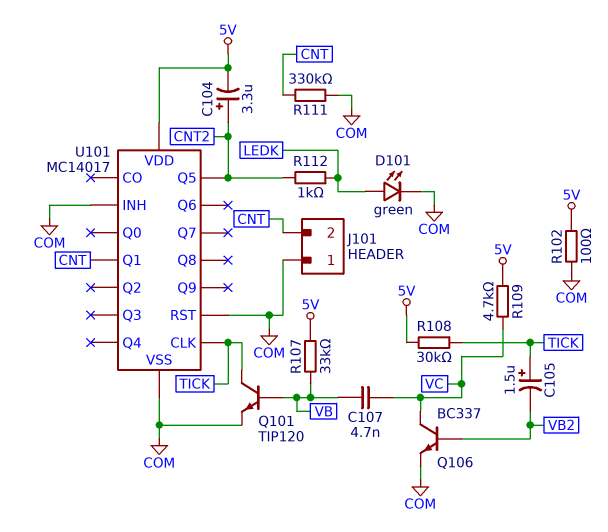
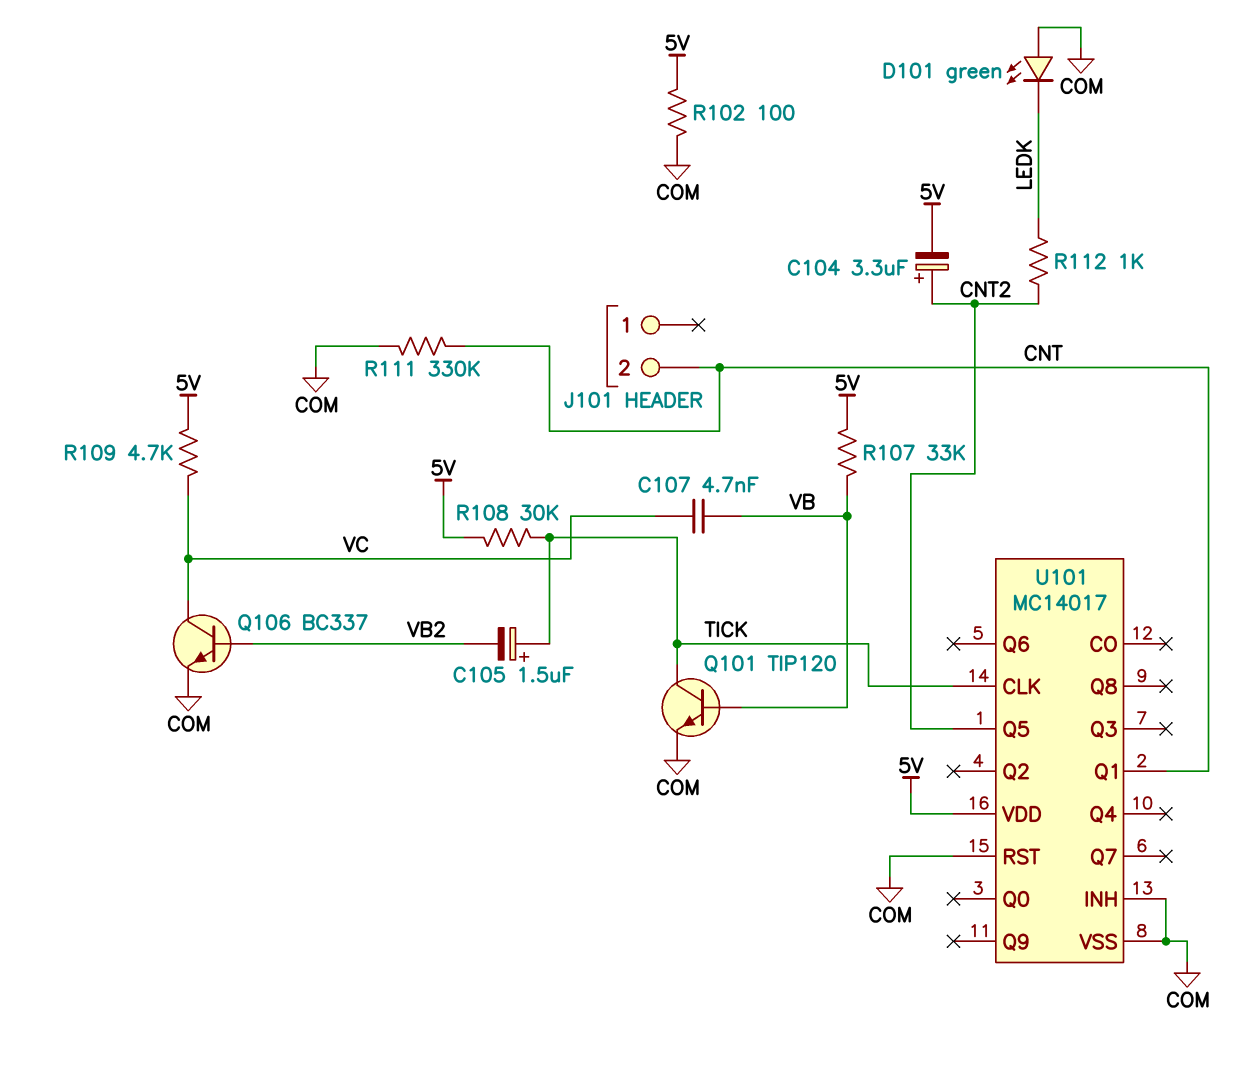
D101: LED green (A LEDK, K COM) -> LED green (A COM, K LEDK)
J101 pin 1: COM -> none

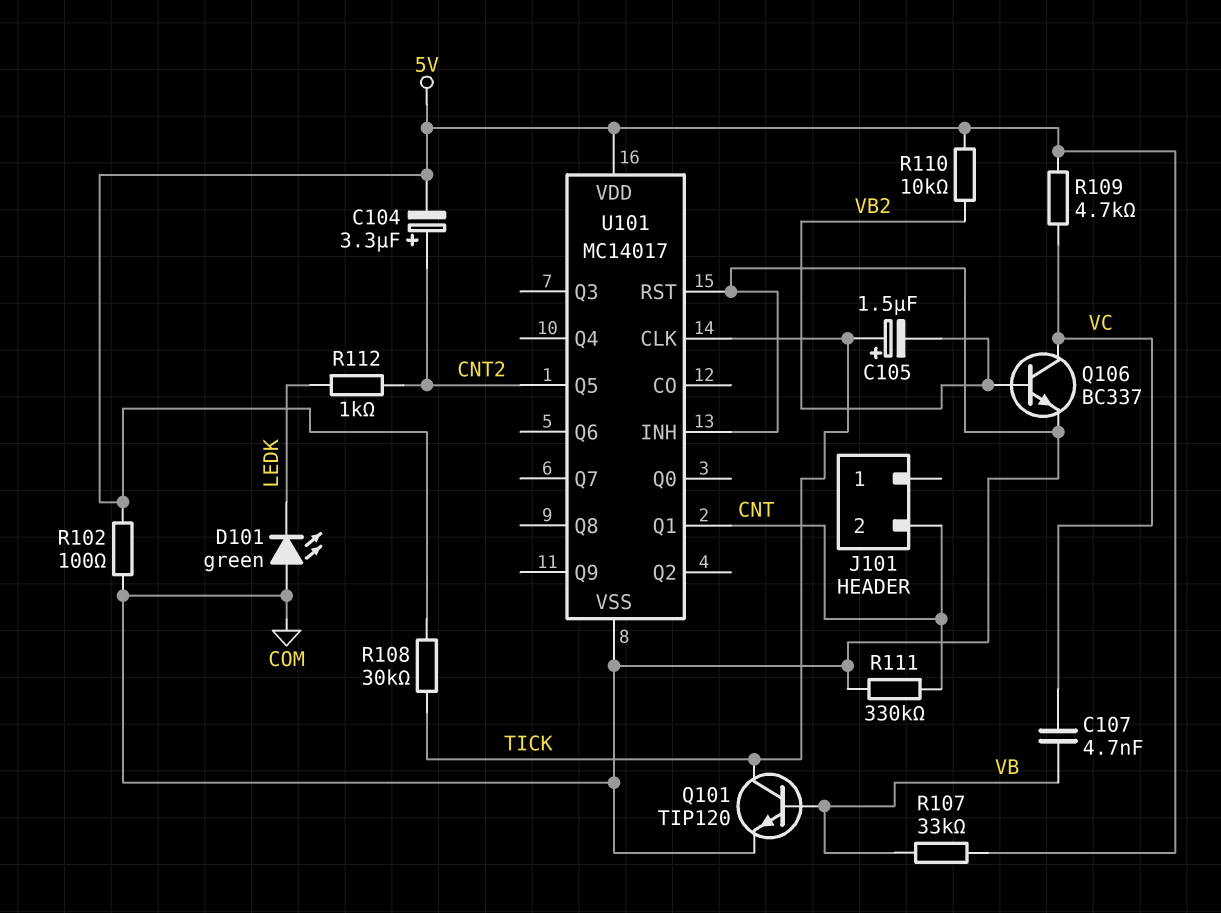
R110: none -> 10k (5V, VB2)

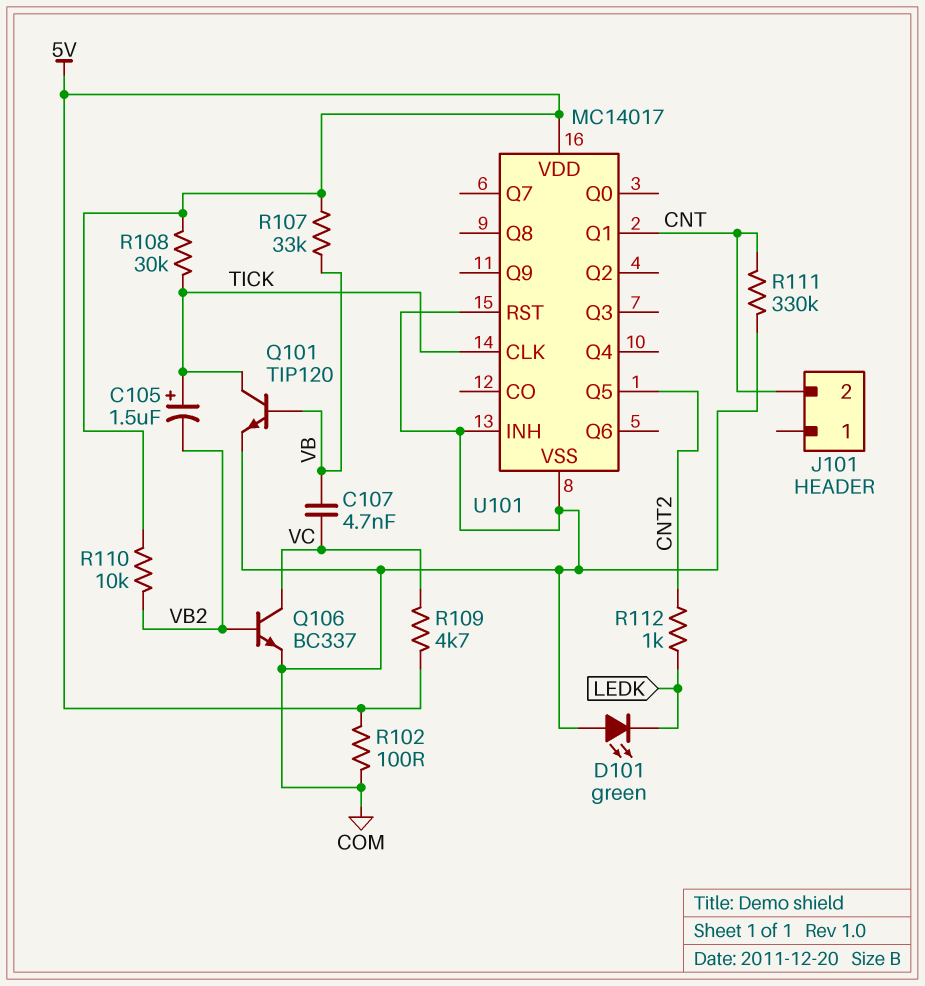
C104: 3.3uF (plus CNT2, minus 5V) -> none

